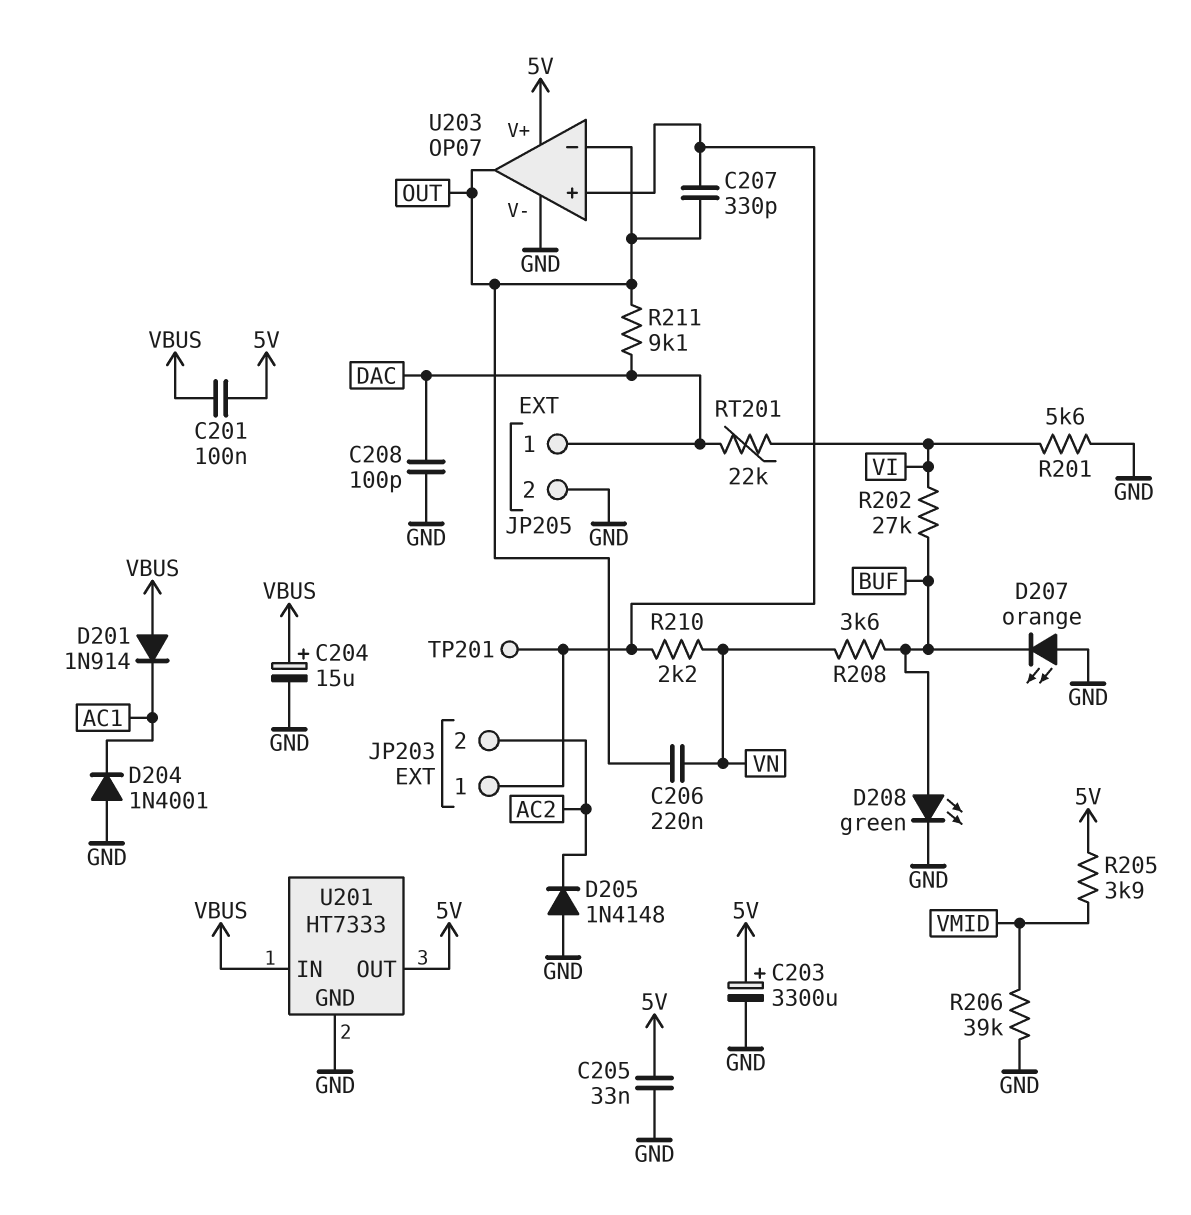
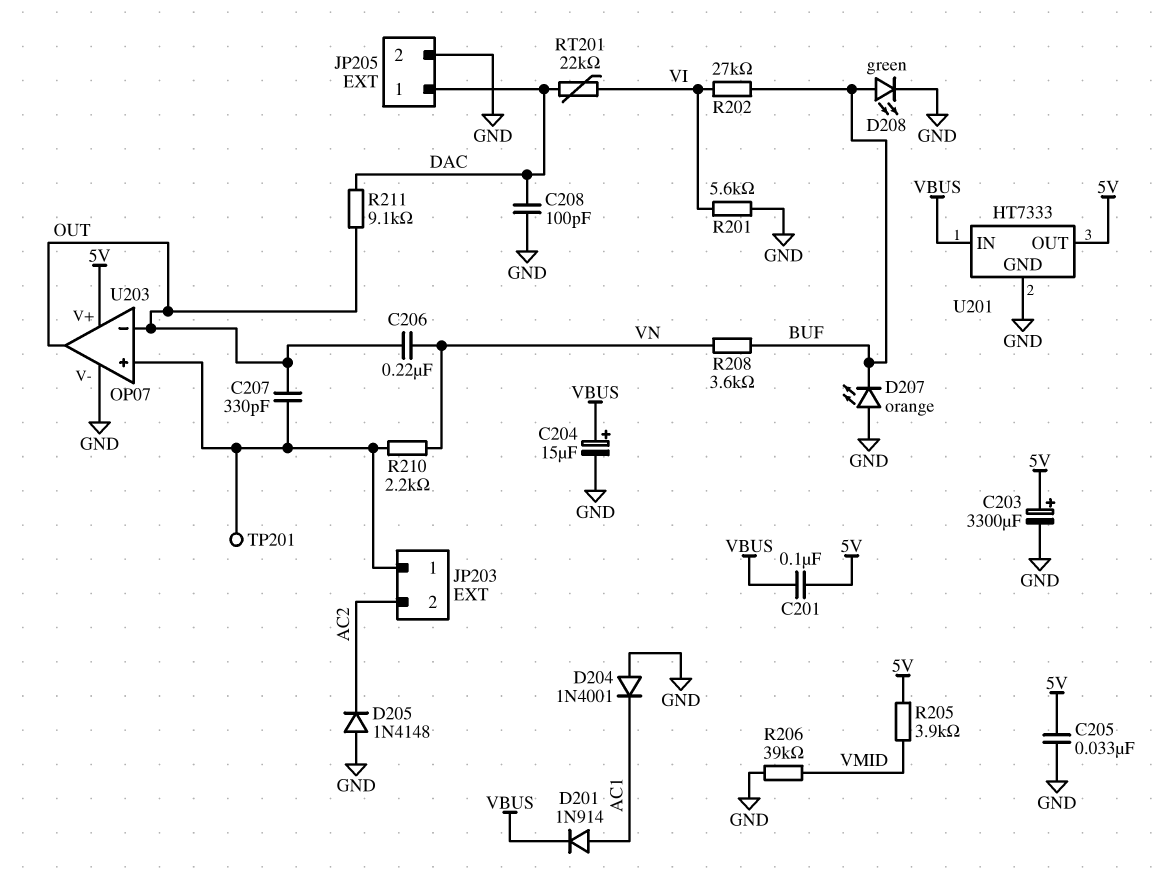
D201: diode 1N914 (A VBUS, K AC1) -> diode 1N914 (A AC1, K VBUS)

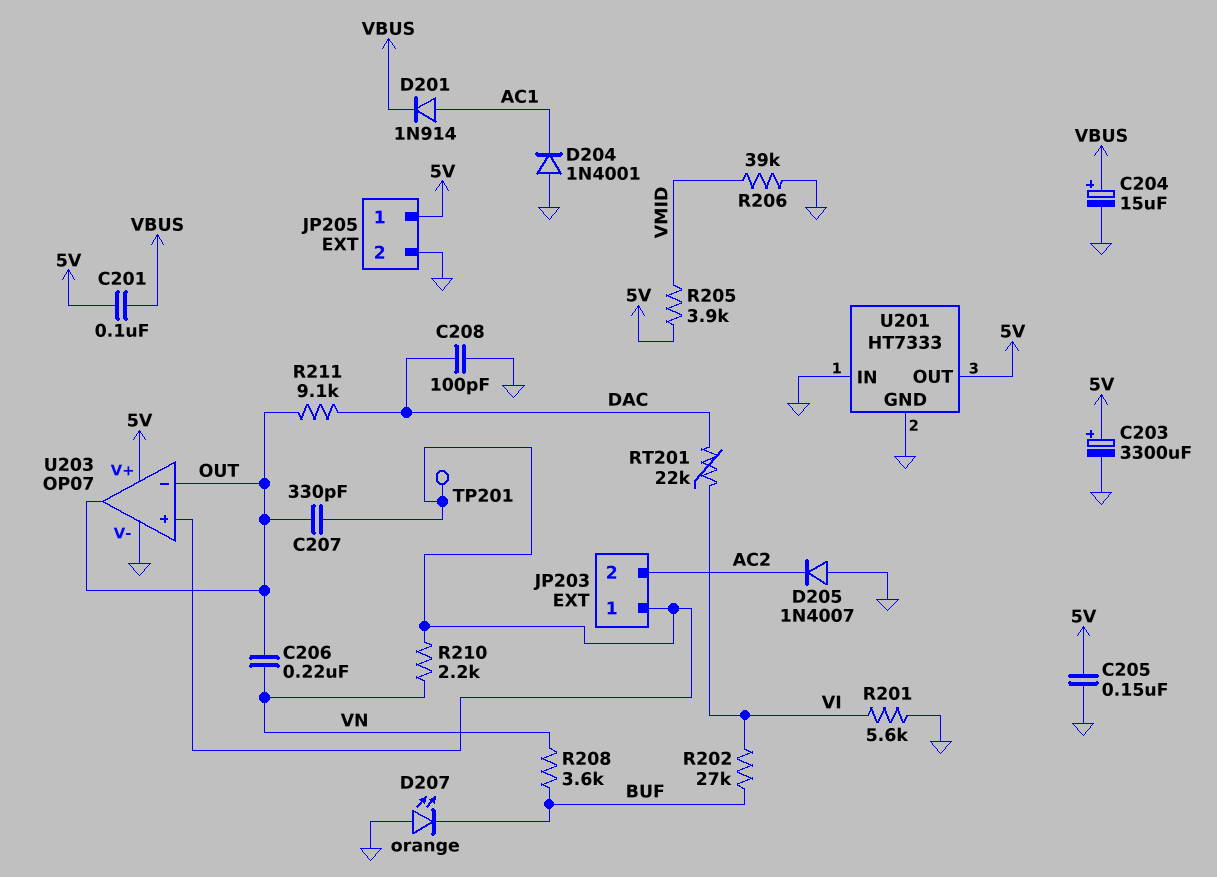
C205: 33nF (5V, GND) -> 150nF (5V, GND)
D205: diode 1N4148 (A GND, K AC2) -> diode 1N4007 (A GND, K AC2)
D208: LED green (A BUF, K GND) -> none
JP205 pin 1: DAC -> 5V
U201 pin IN: VBUS -> GND

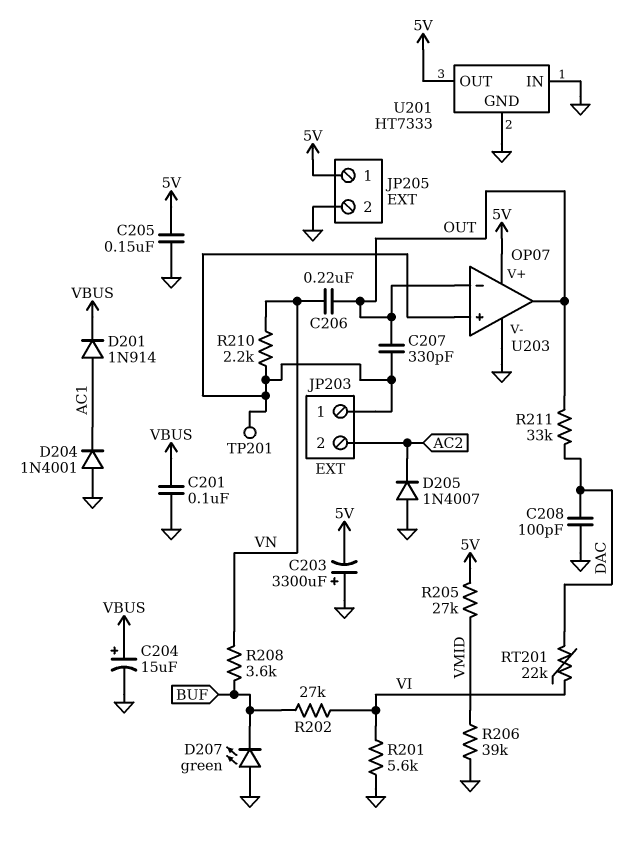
C201: 100nF (5V, VBUS) -> 100nF (GND, VBUS)
C203: 3300uF (plus 5V, minus GND) -> 3300uF (plus GND, minus 5V)
D207: LED orange (A GND, K BUF) -> LED green (A GND, K BUF)
R205: 3.9k (5V, VMID) -> 27k (5V, VMID)
R211: 9.1k (DAC, OUT) -> 33k (DAC, OUT)

